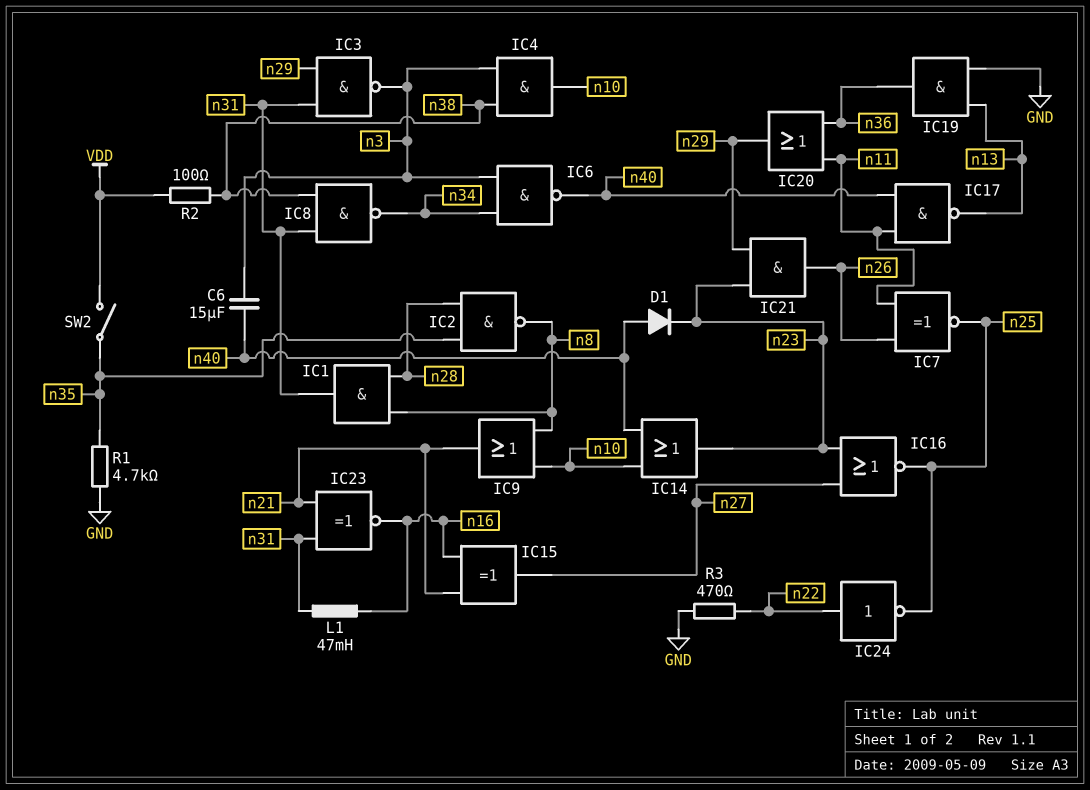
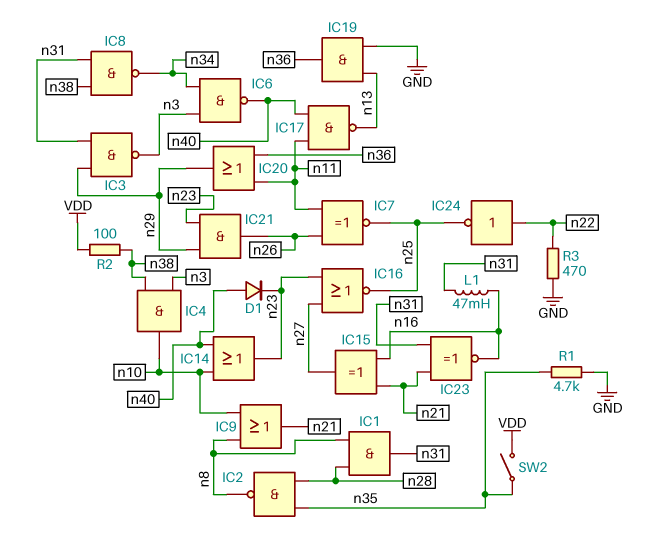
C6: 15uF (n3, n40) -> none

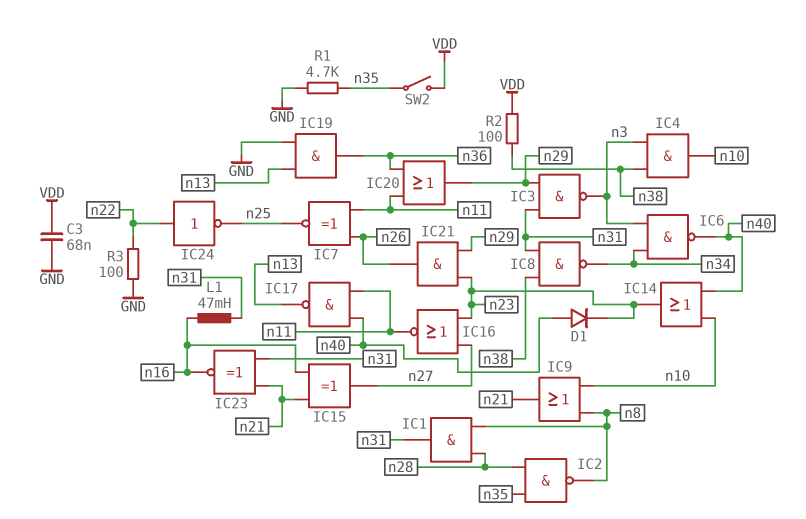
C3: none -> 68nF (GND, VDD)
IC16: NOR (in n23, in n27, out n25) -> NOR (in n23, in n27, out n11)
R3: 470 (GND, n22) -> 100 (GND, n22)

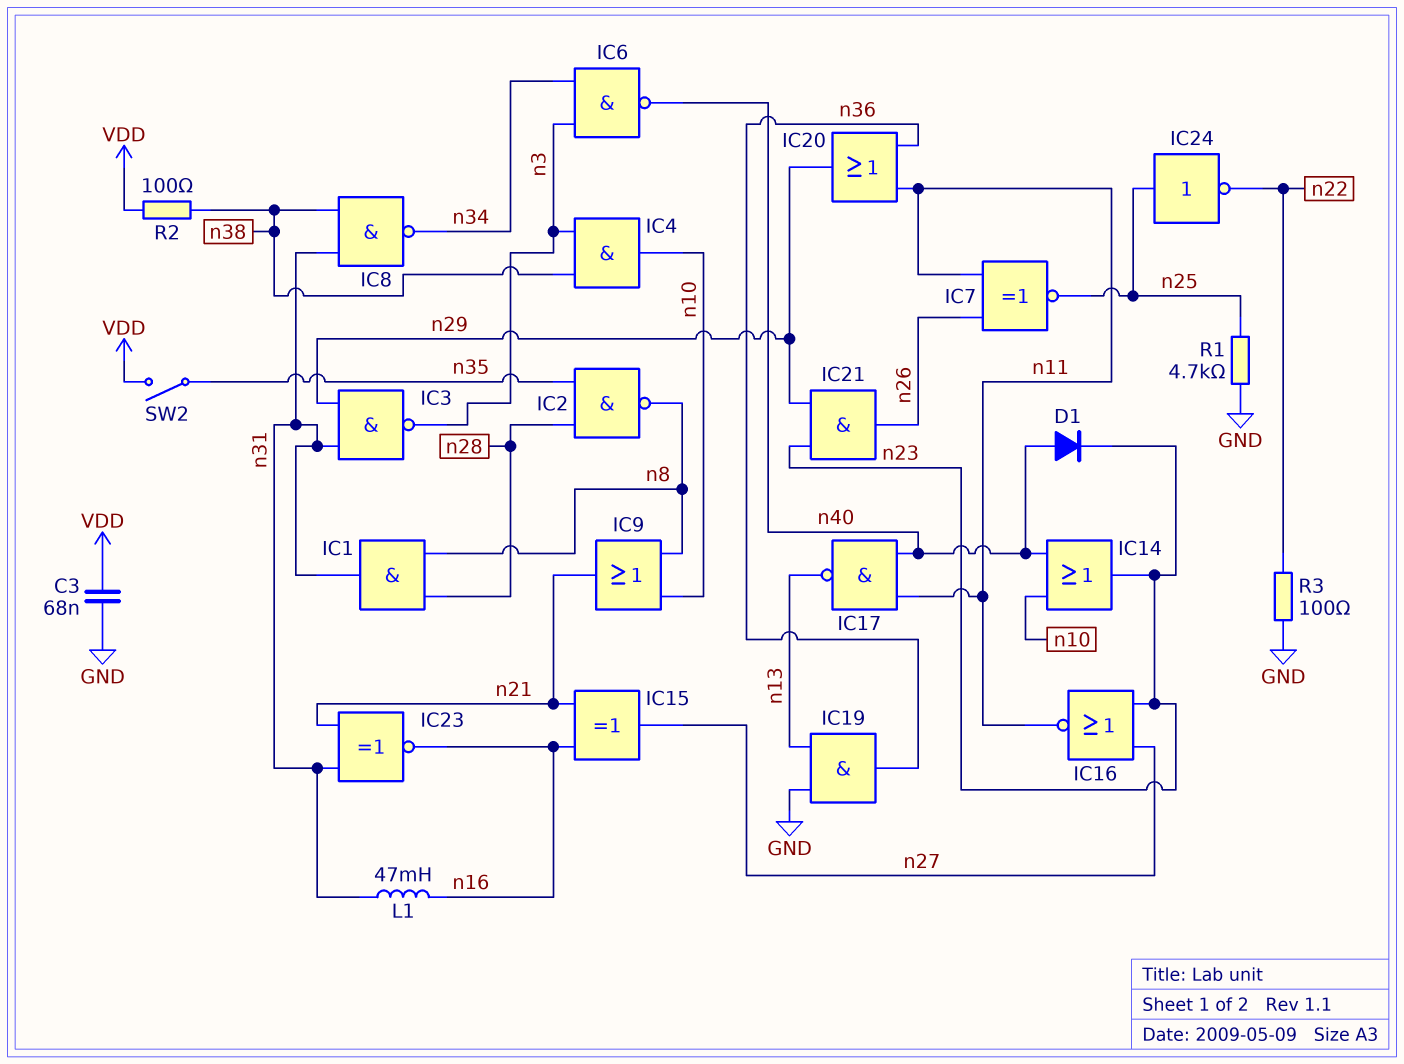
IC24: NOT (in n22, out n25) -> NOT (in n25, out n22)
R1: 4.7k (GND, n35) -> 4.7k (GND, n25)

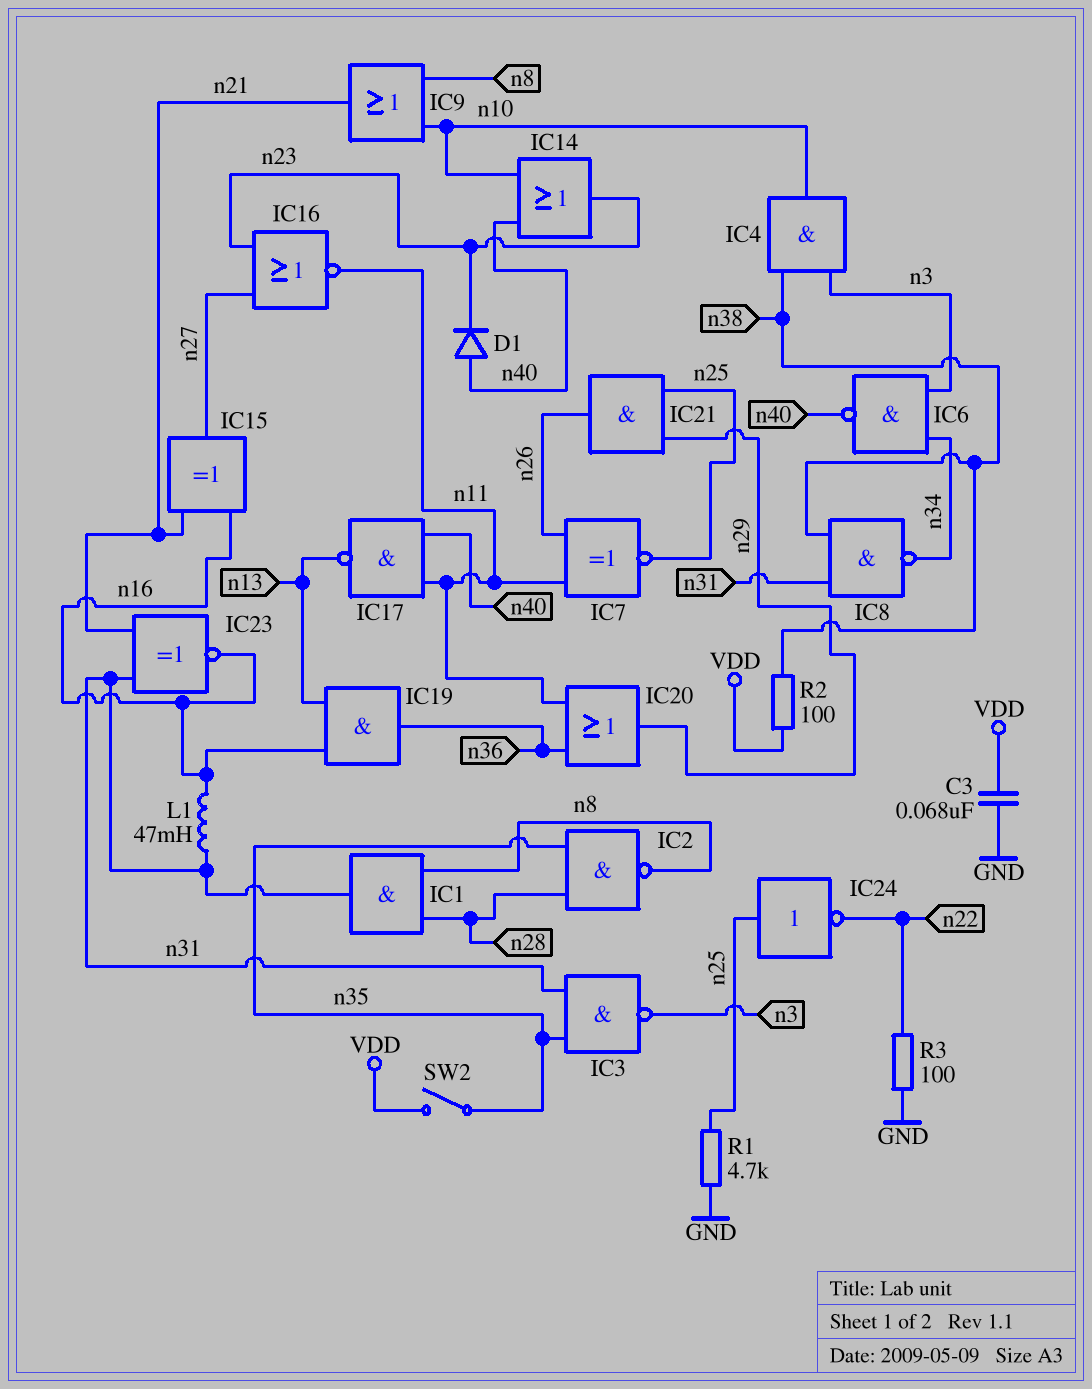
IC3: NAND (in n29, in n31, out n3) -> NAND (in n31, in n35, out n3)
IC19: AND (in GND, in n13, out n36) -> AND (in n13, in n16, out n36)
IC21: AND (in n23, in n29, out n26) -> AND (in n25, in n29, out n26)

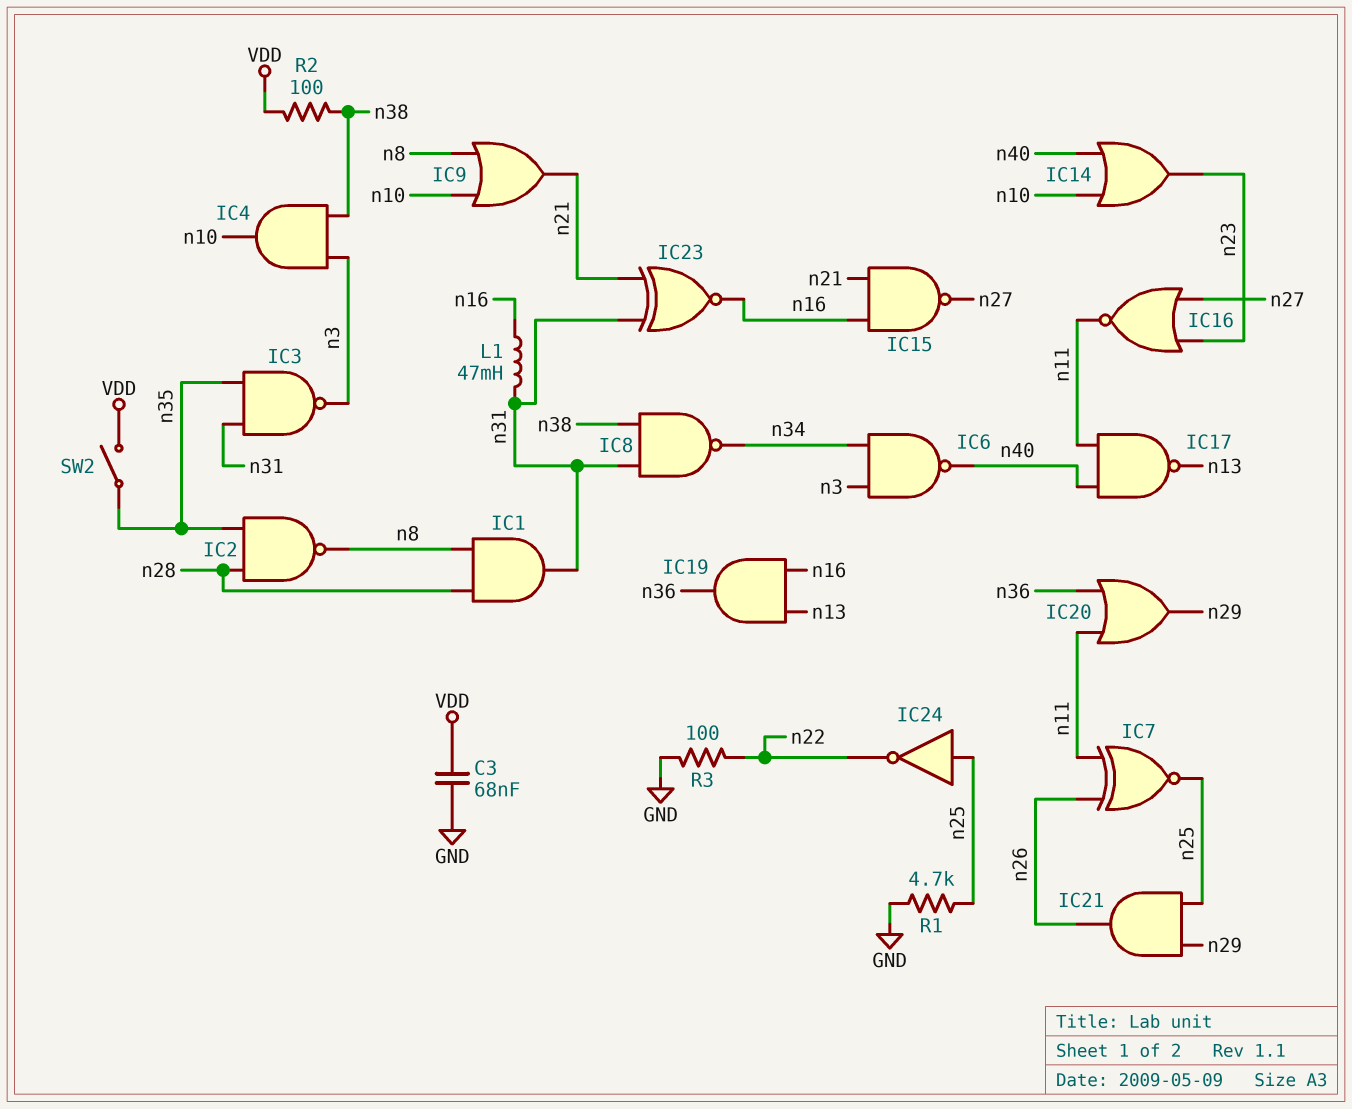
D1: diode (A n40, K n23) -> none
IC15: XOR (in n16, in n21, out n27) -> NAND (in n16, in n21, out n27)

